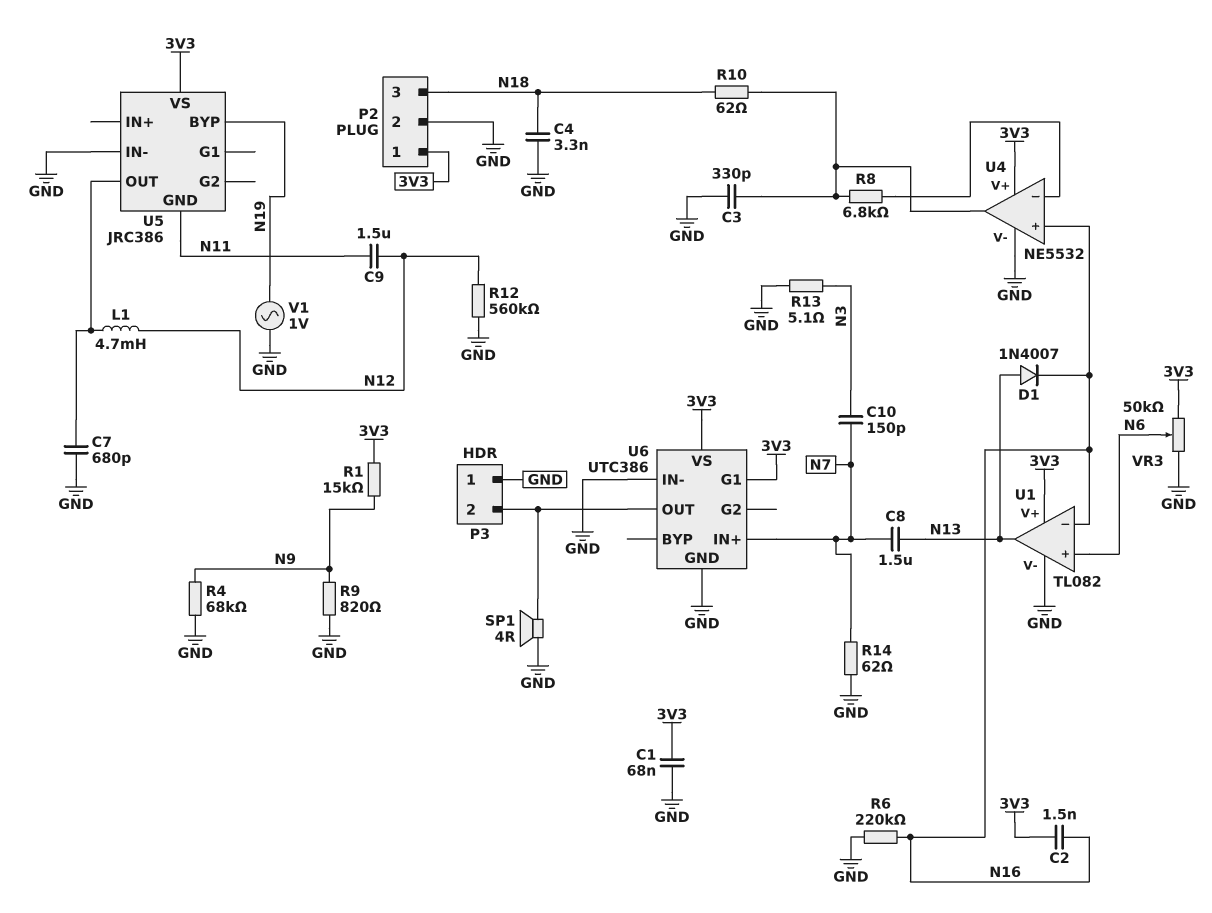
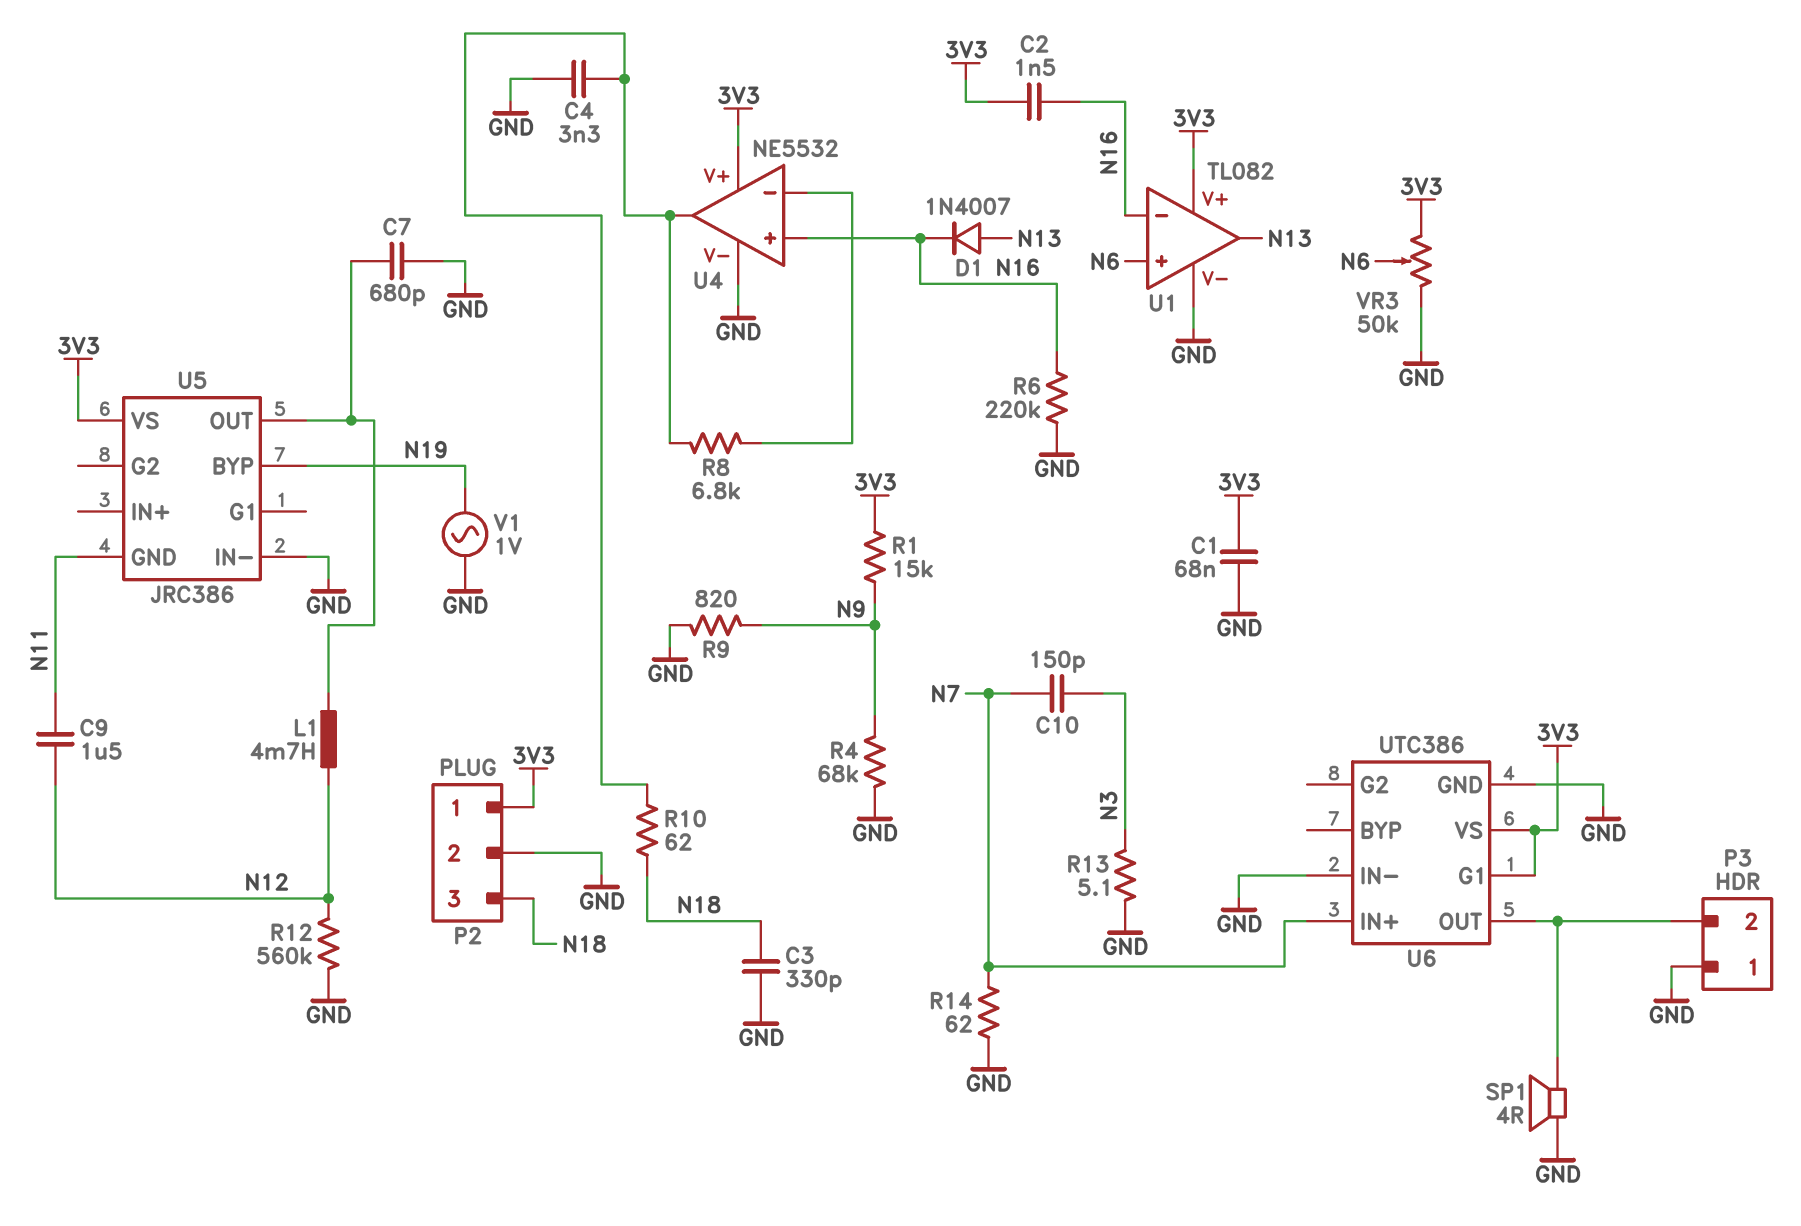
C3: 330pF (GND, U4/out) -> 330pF (GND, N18)
C4: 3.3nF (GND, N18) -> 3.3nF (GND, U4/out)
C8: 1.5uF (N7, N13) -> none

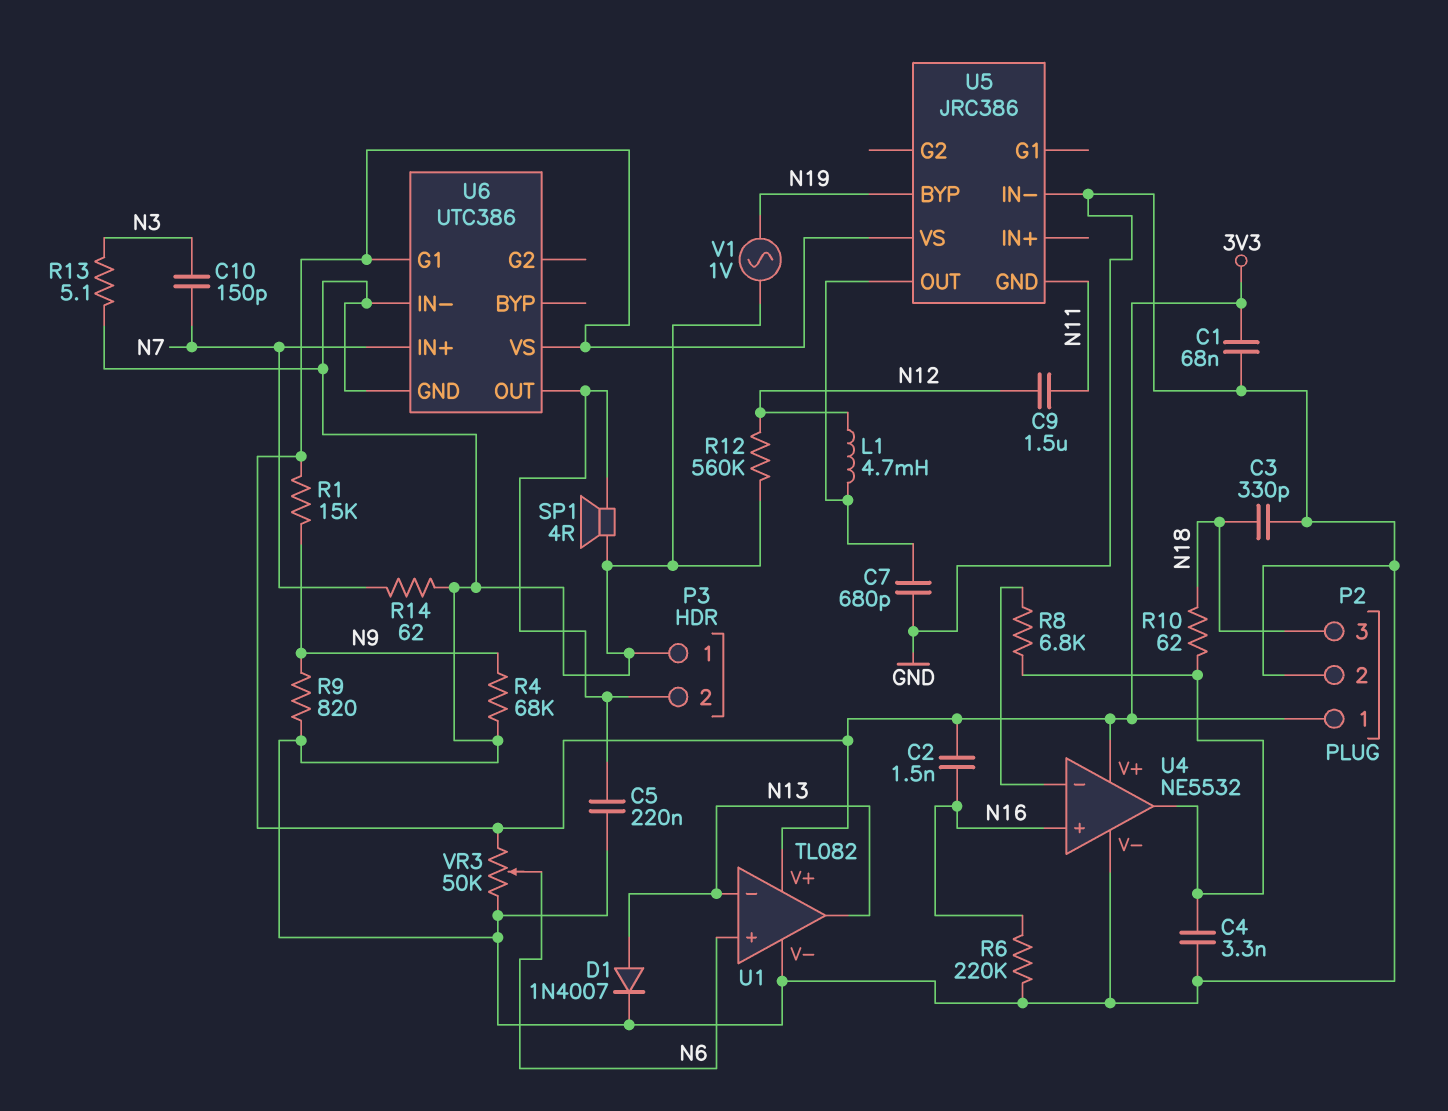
C5: none -> 220nF (GND, P3/2)
D1: diode 1N4007 (A N13, K N16) -> diode 1N4007 (A N13, K GND)
U1 pin in-: N16 -> N13

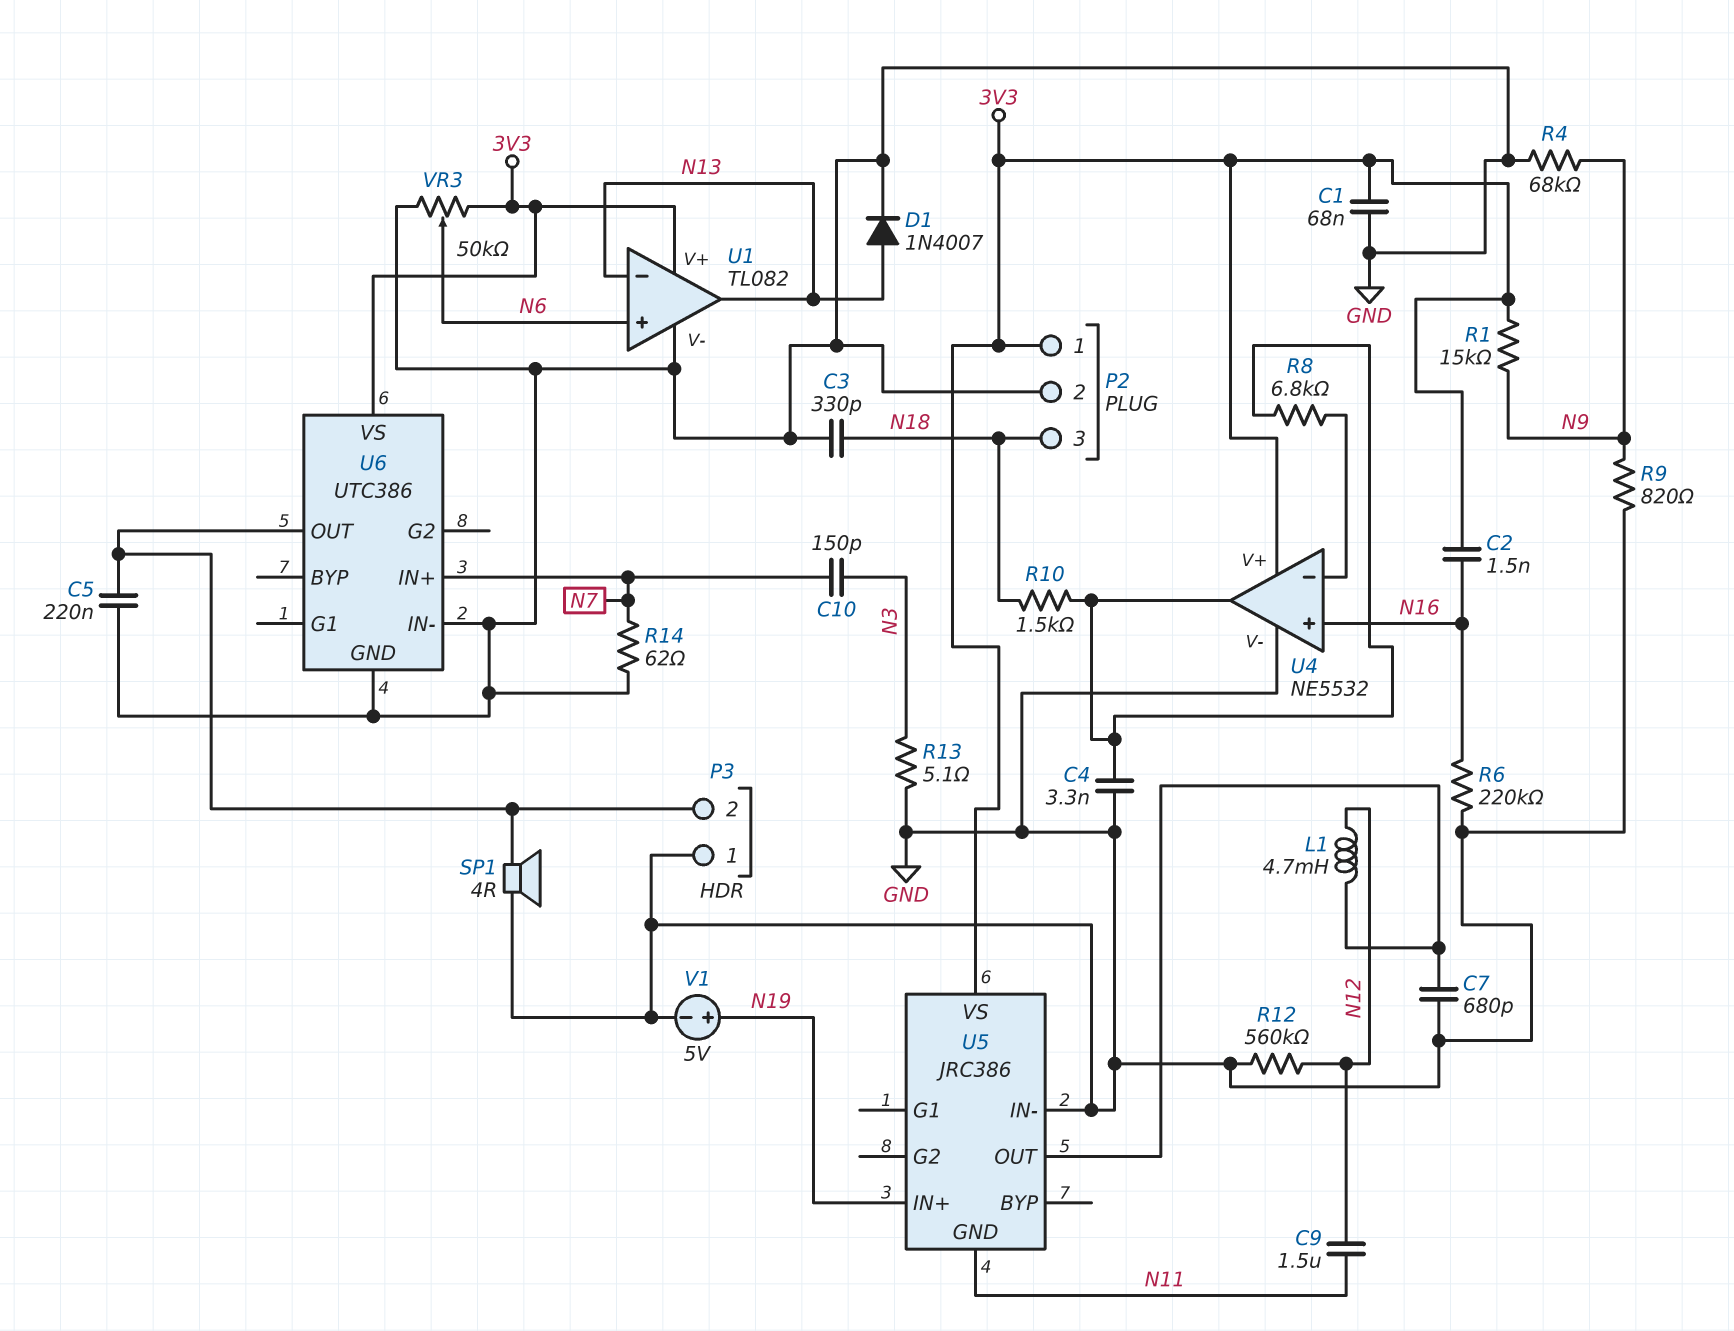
R10: 62 (N18, U4/out) -> 1.5k (N18, U4/out)
U5 pin BYP: N19 -> none
U5 pin IN+: none -> N19
U6 pin G1: 3V3 -> none
V1: AC 1V (GND, N19) -> 5V (plus N19, minus GND)

